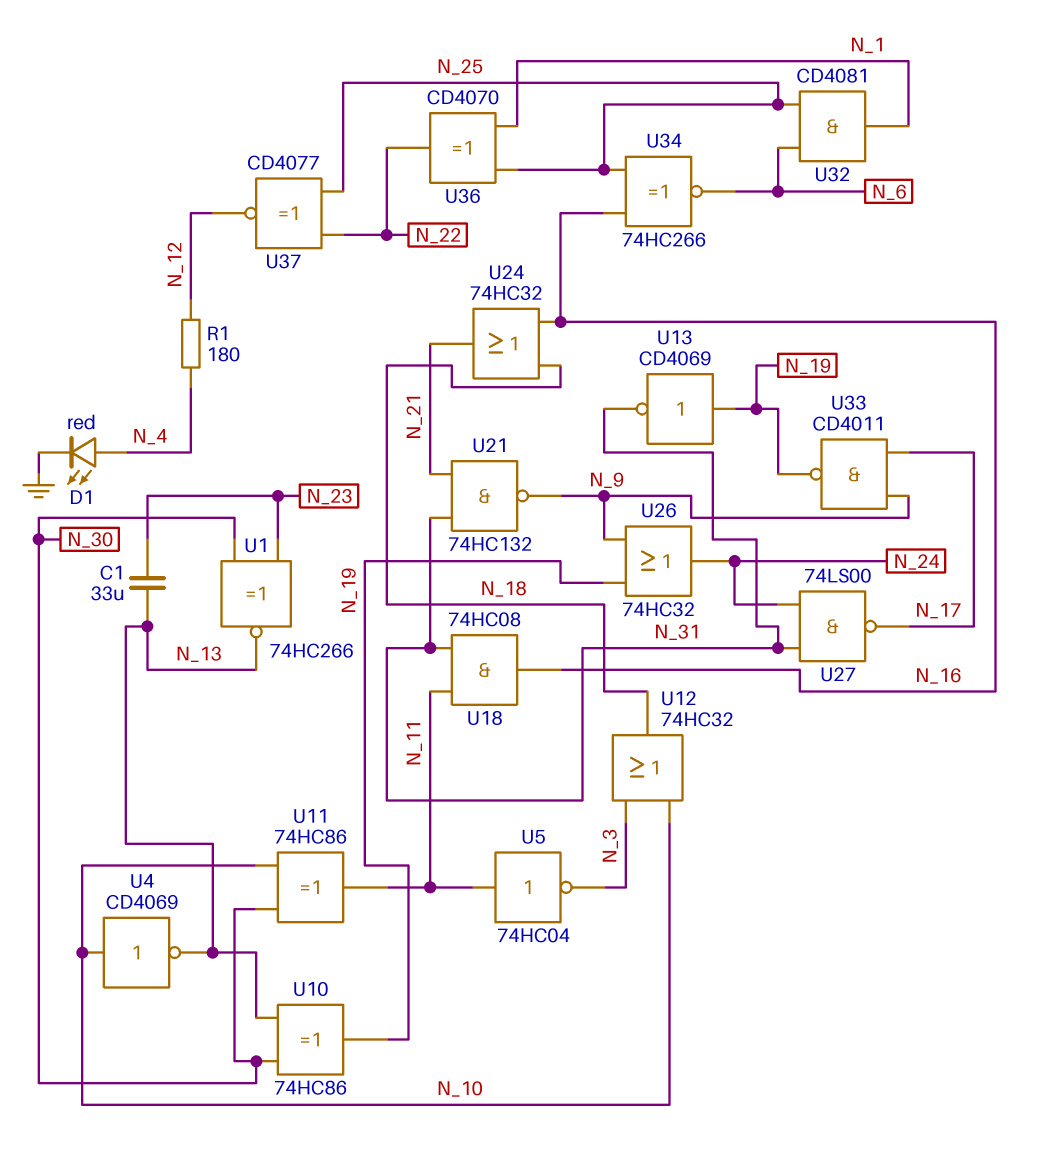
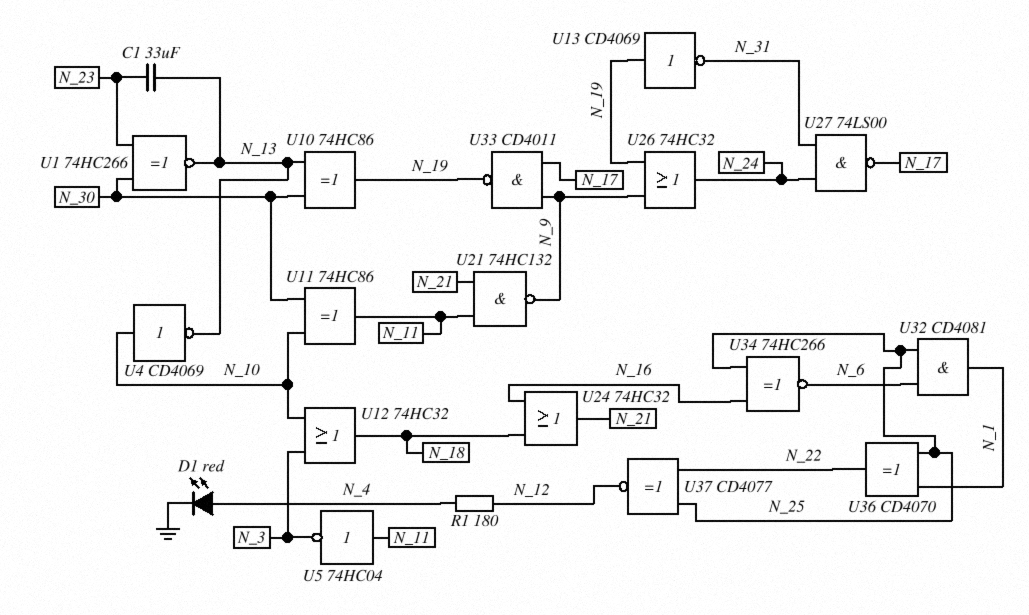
U18: AND 74HC08 (in N_11, in N_31, out N_16) -> none
U21: NAND 74HC132 (in N_21, in N_31, out N_9) -> NAND 74HC132 (in N_11, in N_21, out N_9)

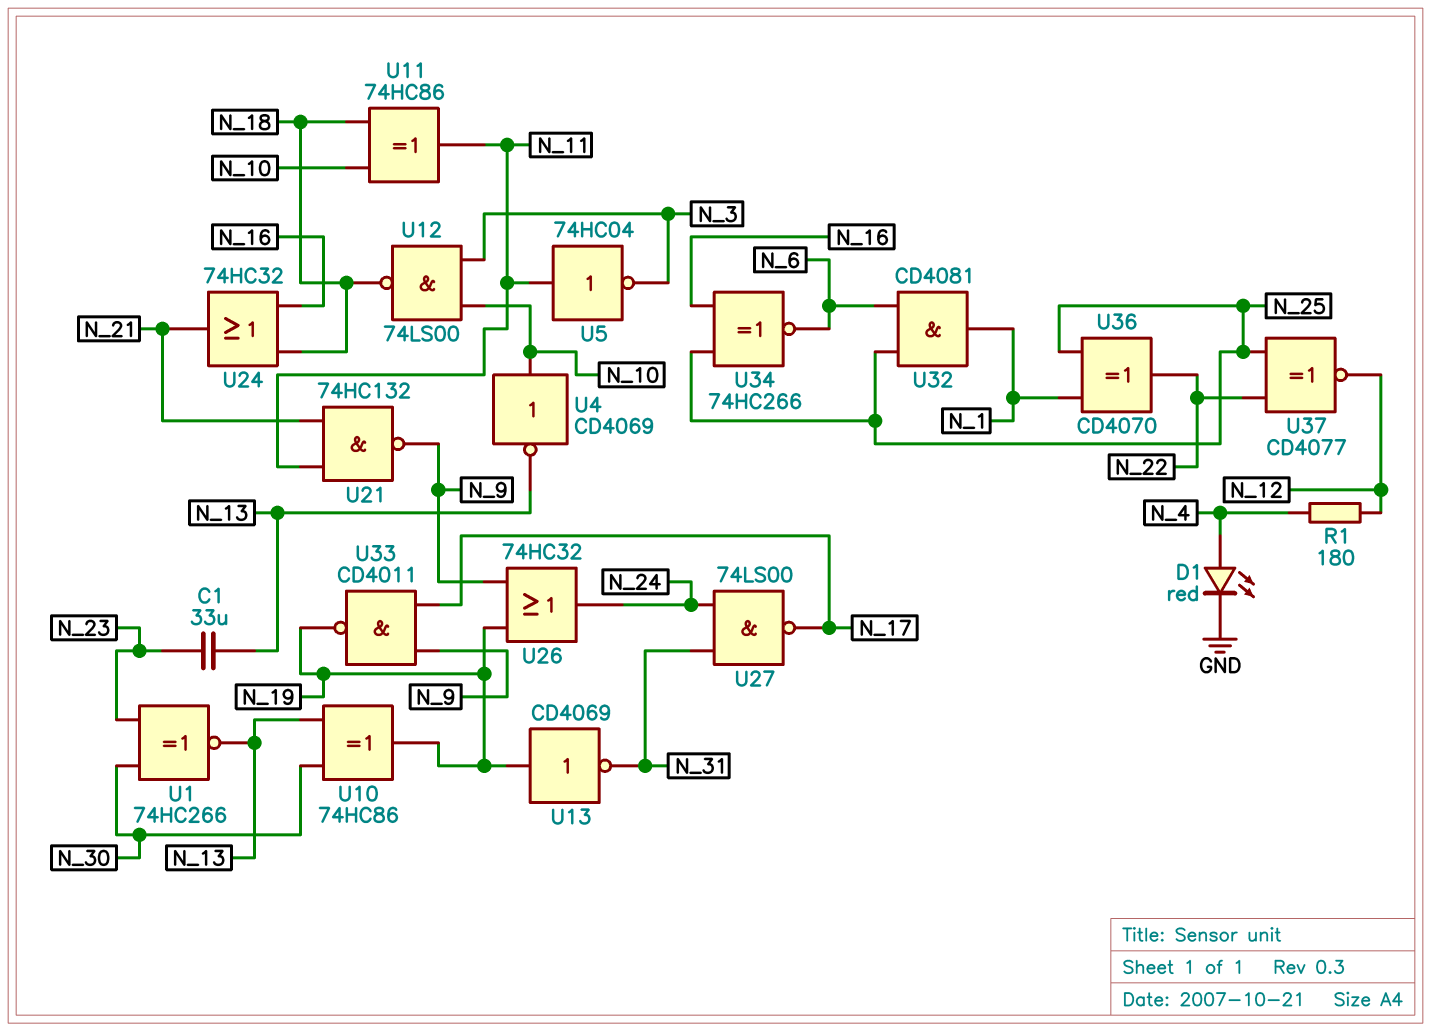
U11: XOR 74HC86 (in N_10, in N_30, out N_11) -> XOR 74HC86 (in N_10, in N_18, out N_11)
U12: OR 74HC32 (in N_3, in N_10, out N_18) -> NAND 74LS00 (in N_3, in N_10, out N_18)

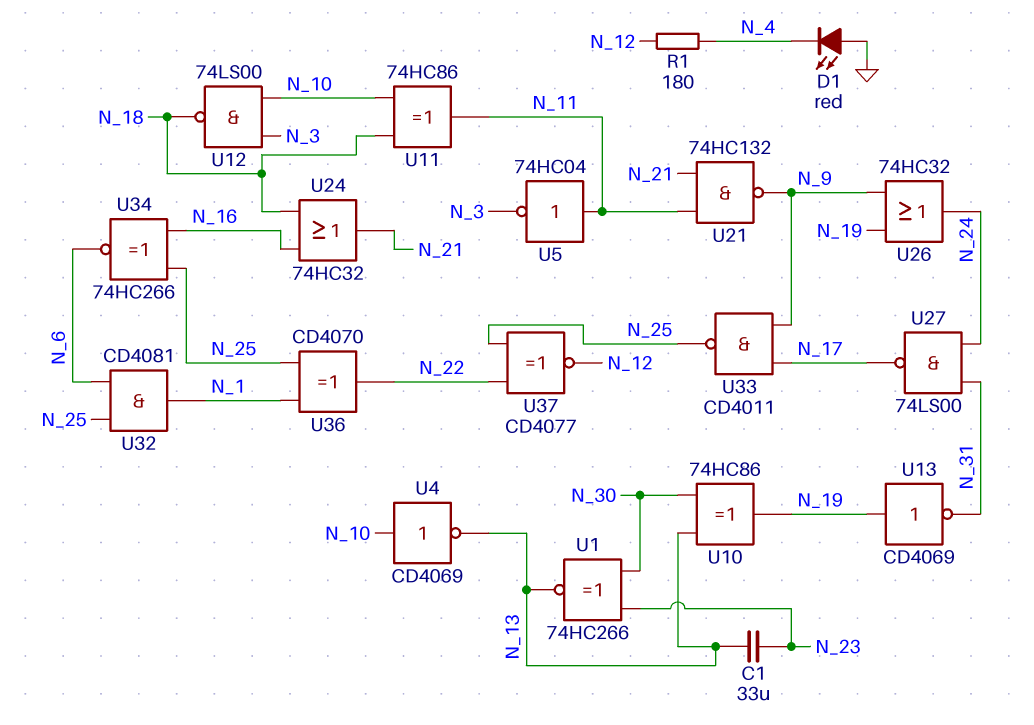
D1: LED red (A N_4, K GND) -> LED red (A GND, K N_4)
U33: NAND CD4011 (in N_9, in N_17, out N_19) -> NAND CD4011 (in N_9, in N_17, out N_25)

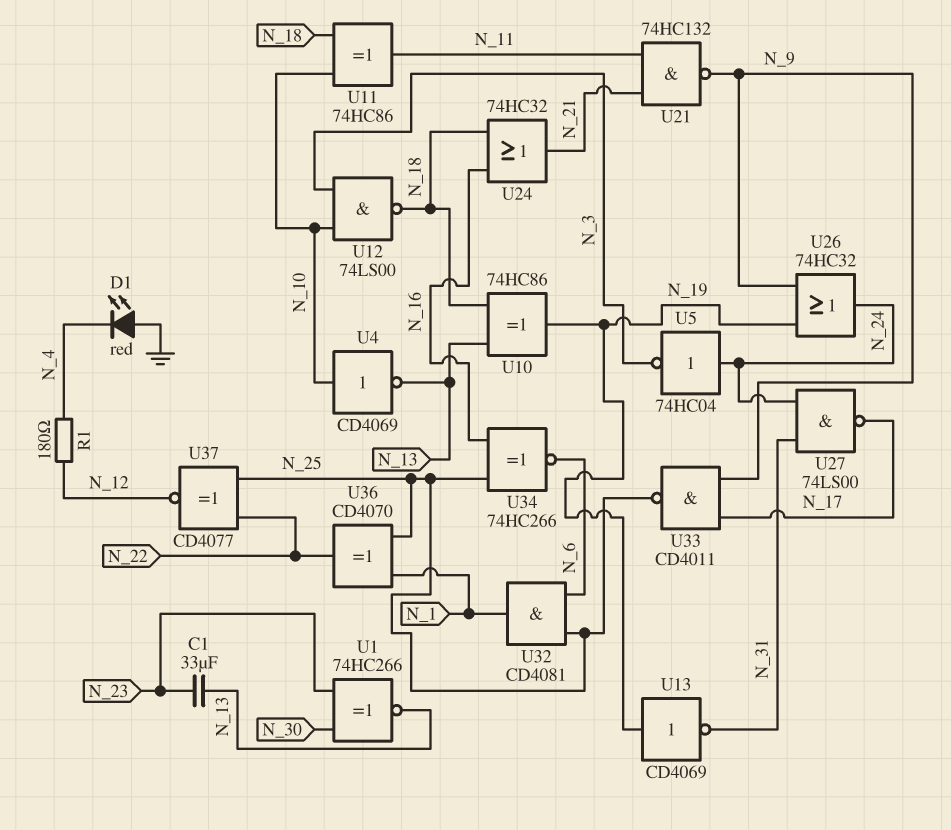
U5: NOT 74HC04 (in N_11, out N_3) -> NOT 74HC04 (in N_24, out N_3)
U10: XOR 74HC86 (in N_13, in N_30, out N_19) -> XOR 74HC86 (in N_13, in N_18, out N_19)

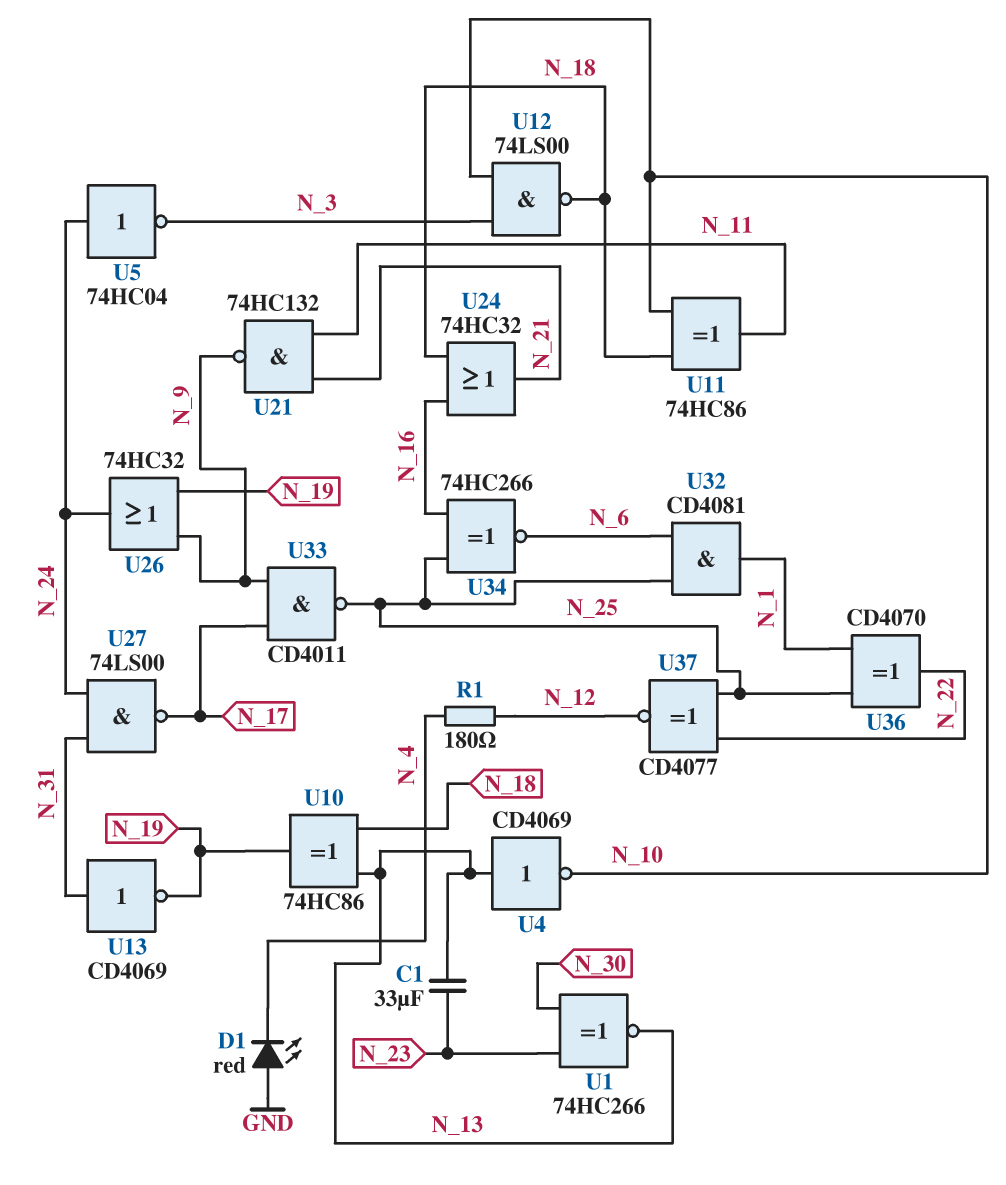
U4: NOT CD4069 (in N_10, out N_13) -> NOT CD4069 (in N_13, out N_10)
U13: NOT CD4069 (in N_19, out N_31) -> NOT CD4069 (in N_31, out N_19)

